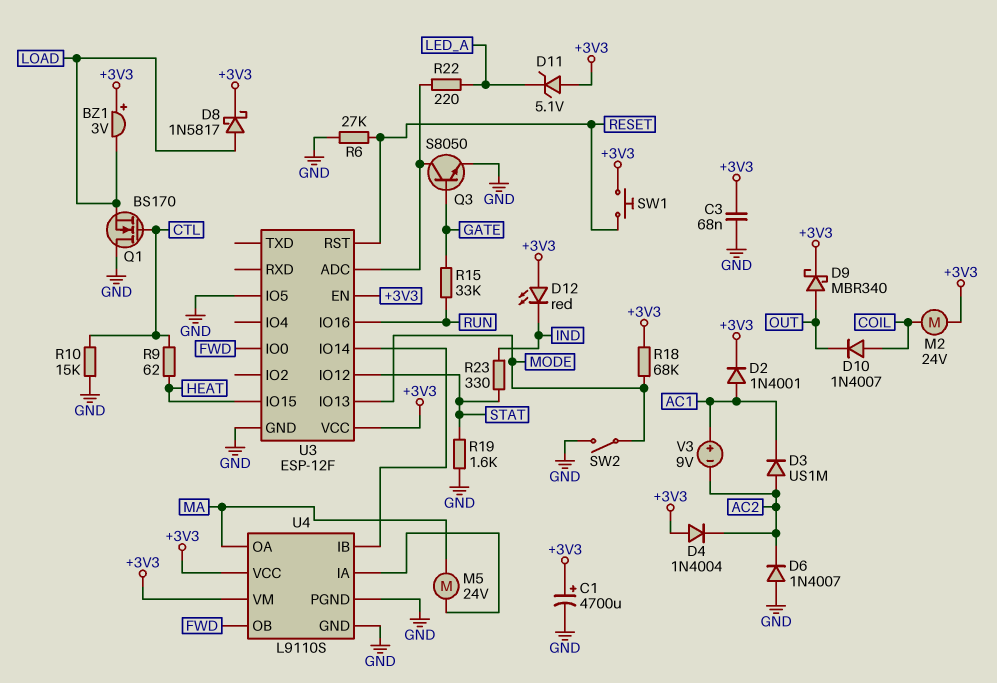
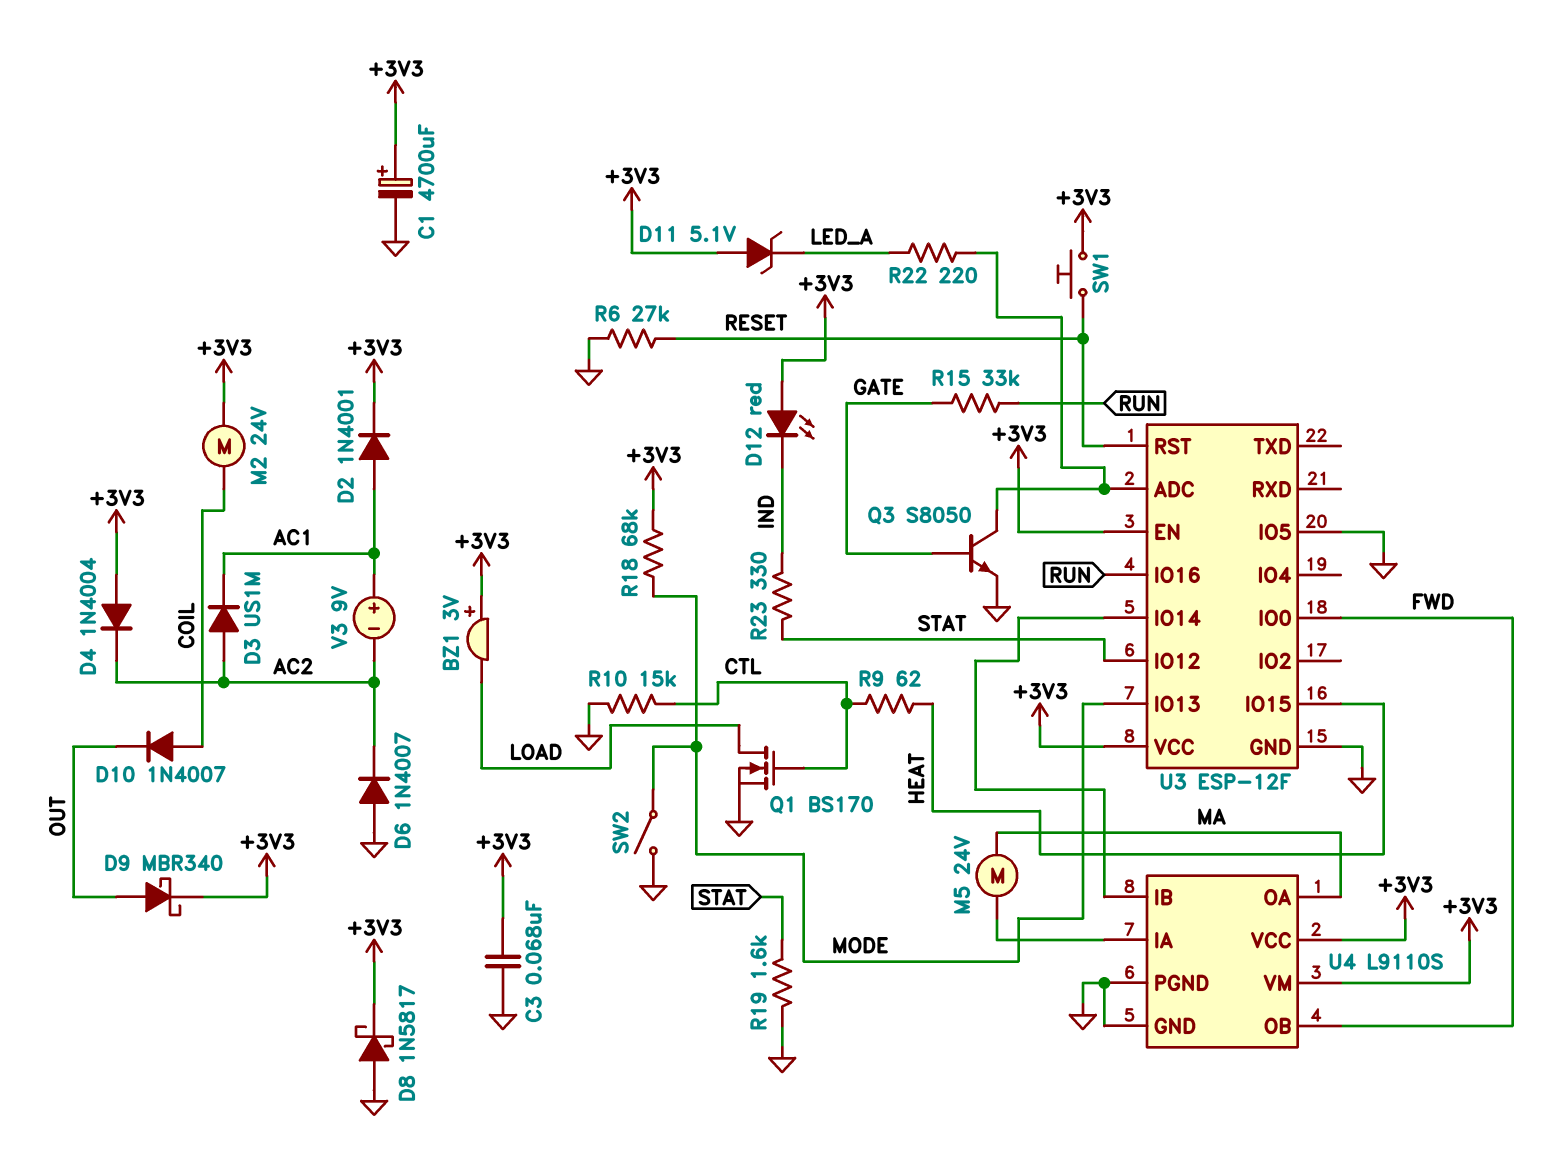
D8: schottky 1N5817 (A LOAD, K +3V3) -> schottky 1N5817 (A GND, K +3V3)
Q1: NMOS BS170 (G CTL, D GND, S LOAD) -> NMOS BS170 (G CTL, D LOAD, S GND)

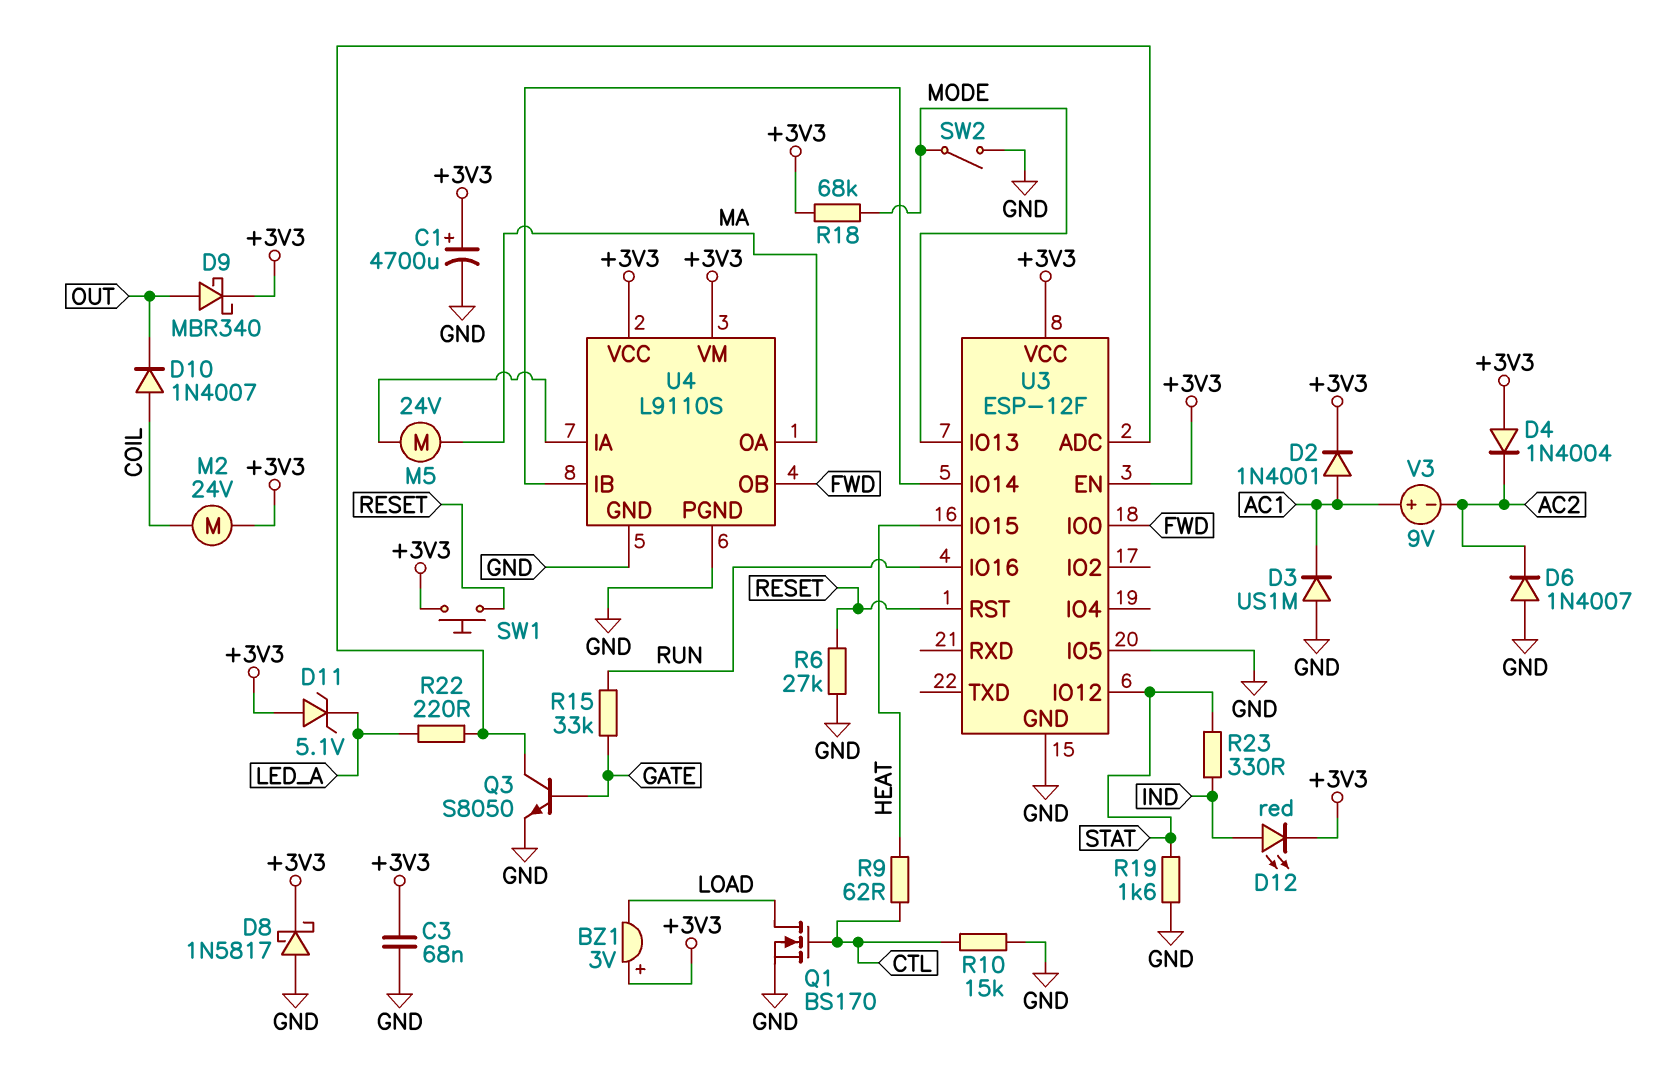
D3: diode US1M (A AC2, K AC1) -> diode US1M (A GND, K AC1)
D12: LED red (A +3V3, K IND) -> LED red (A IND, K +3V3)

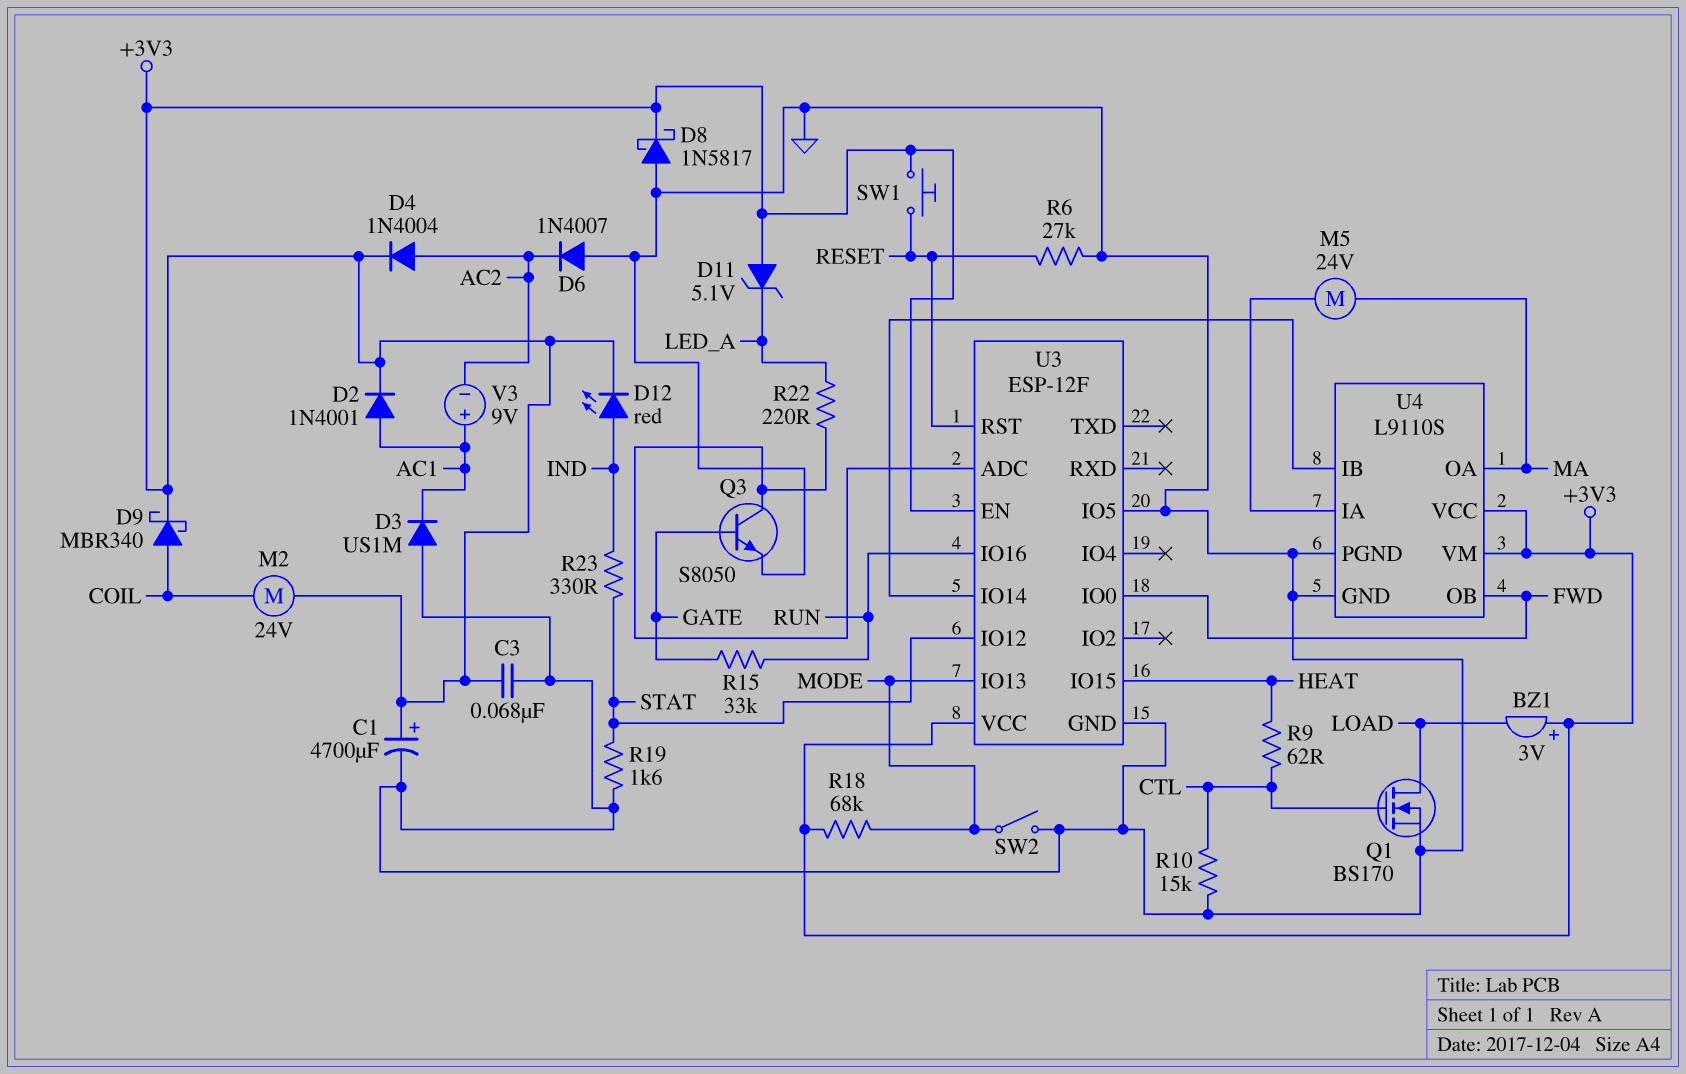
D4: diode 1N4004 (A +3V3, K AC2) -> diode 1N4004 (A AC2, K +3V3)
D9: schottky MBR340 (A OUT, K +3V3) -> schottky MBR340 (A COIL, K +3V3)
D10: diode 1N4007 (A COIL, K OUT) -> none

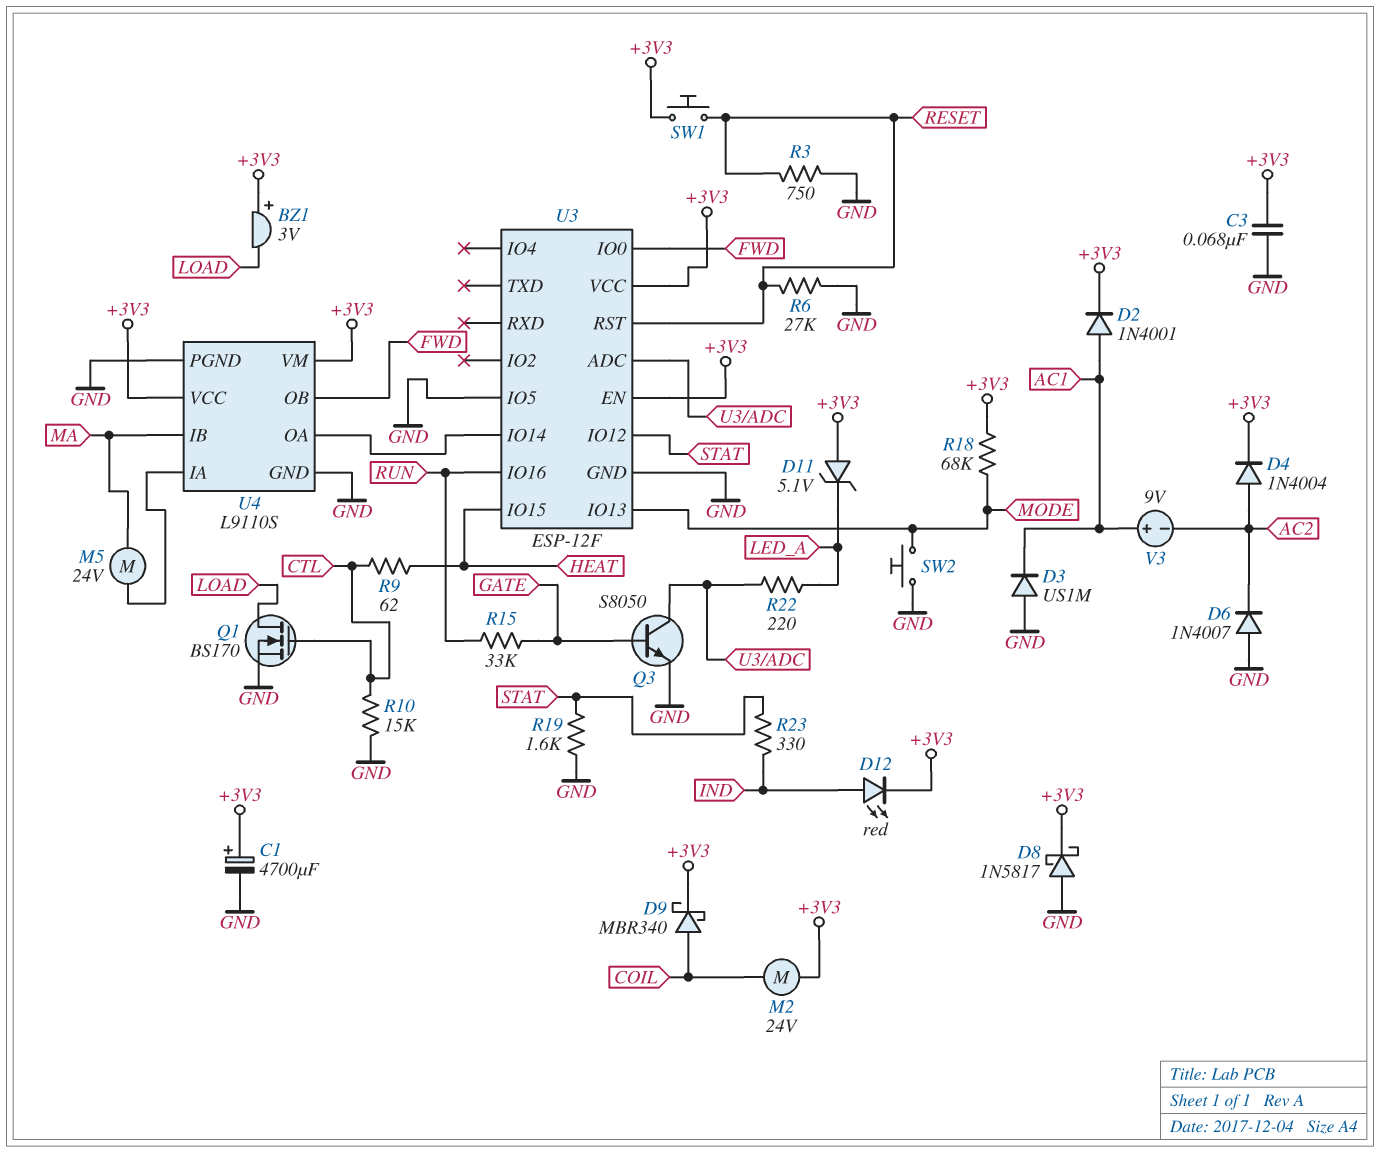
R3: none -> 750 (GND, RESET)
SW2: switch (GND, MODE) -> button (GND, MODE)
U4 pin IB: U3/IO14 -> MA
U4 pin OA: MA -> U3/IO14

